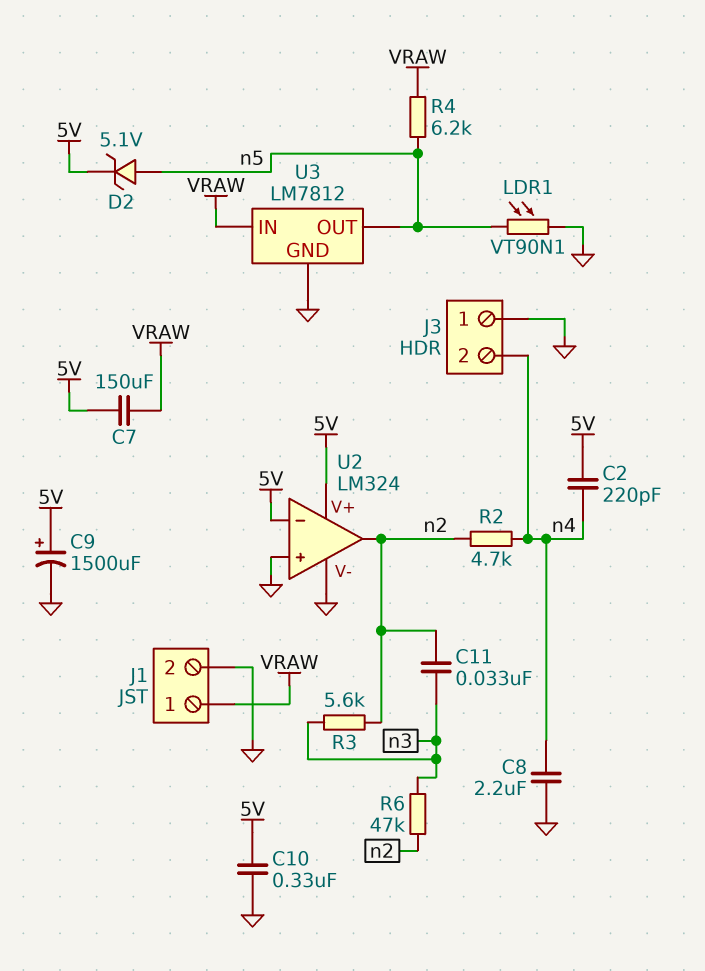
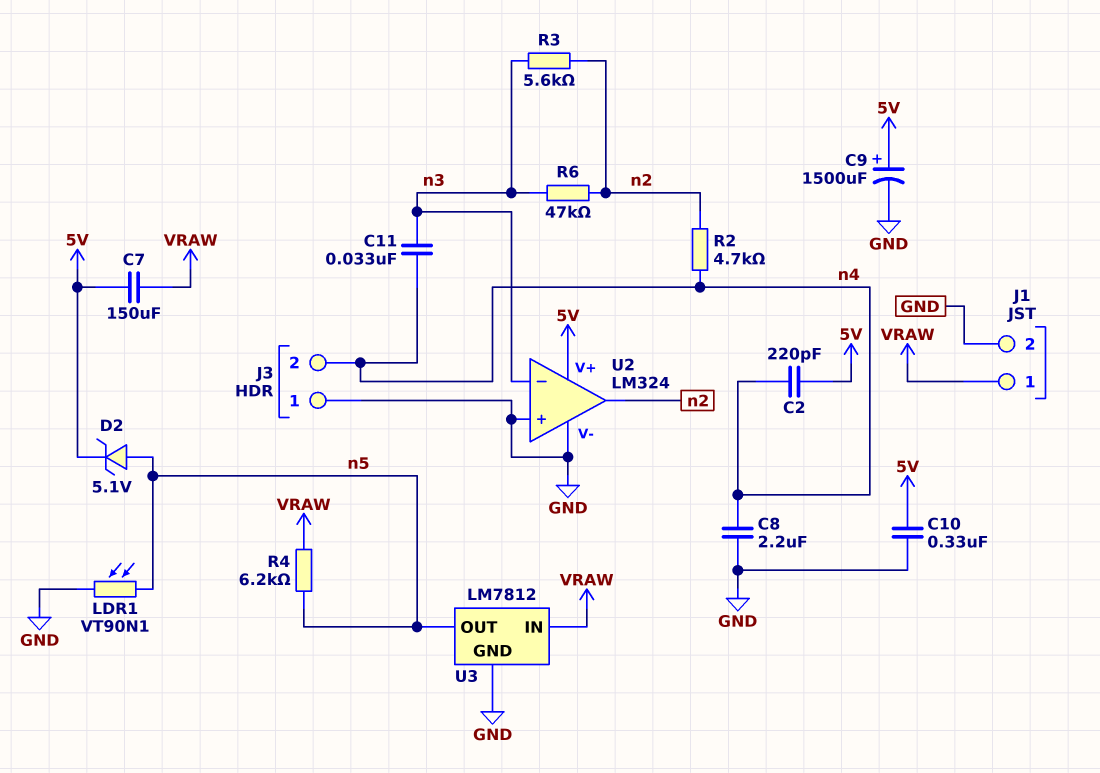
C11: 33nF (n2, n3) -> 33nF (n3, n4)
U2 pin in-: 5V -> n3

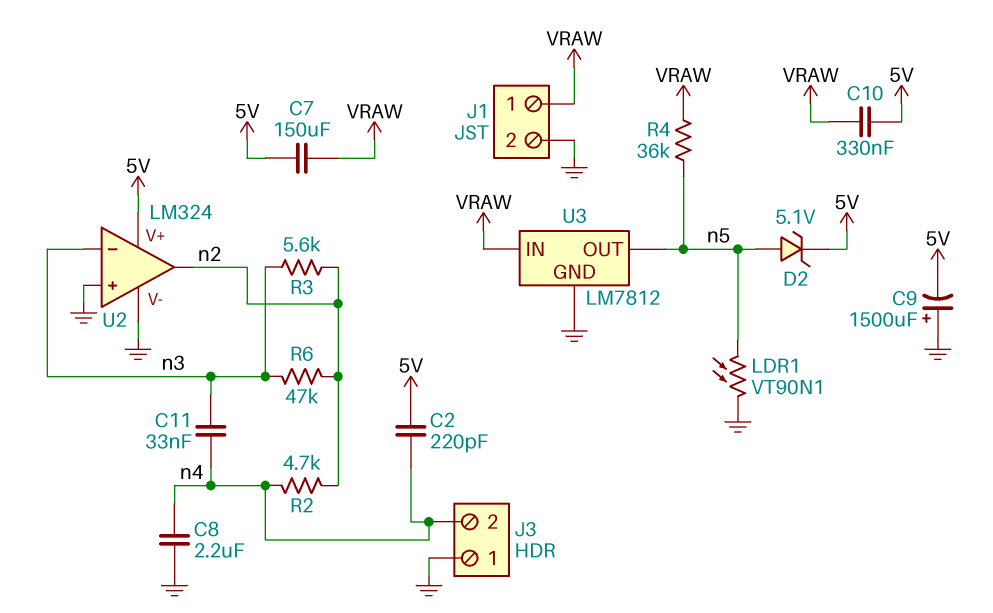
C9: 1500uF (plus 5V, minus GND) -> 1500uF (plus GND, minus 5V)
C10: 330nF (5V, GND) -> 330nF (5V, VRAW)
R4: 6.2k (VRAW, n5) -> 36k (VRAW, n5)

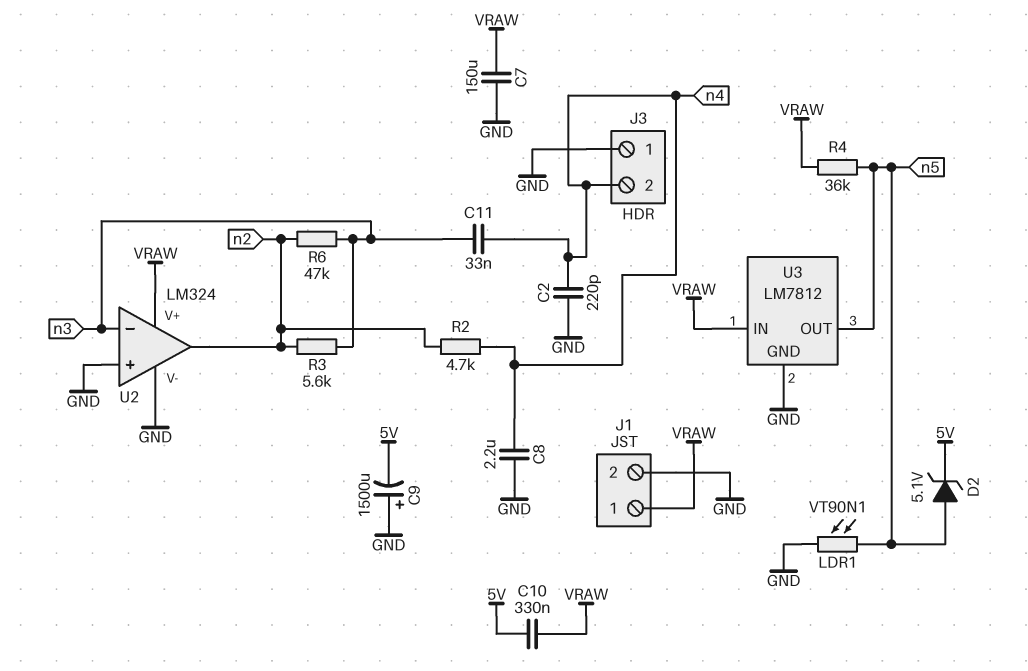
C2: 220pF (5V, n4) -> 220pF (GND, n4)
C7: 150uF (5V, VRAW) -> 150uF (GND, VRAW)
U2 pin V+: 5V -> VRAW

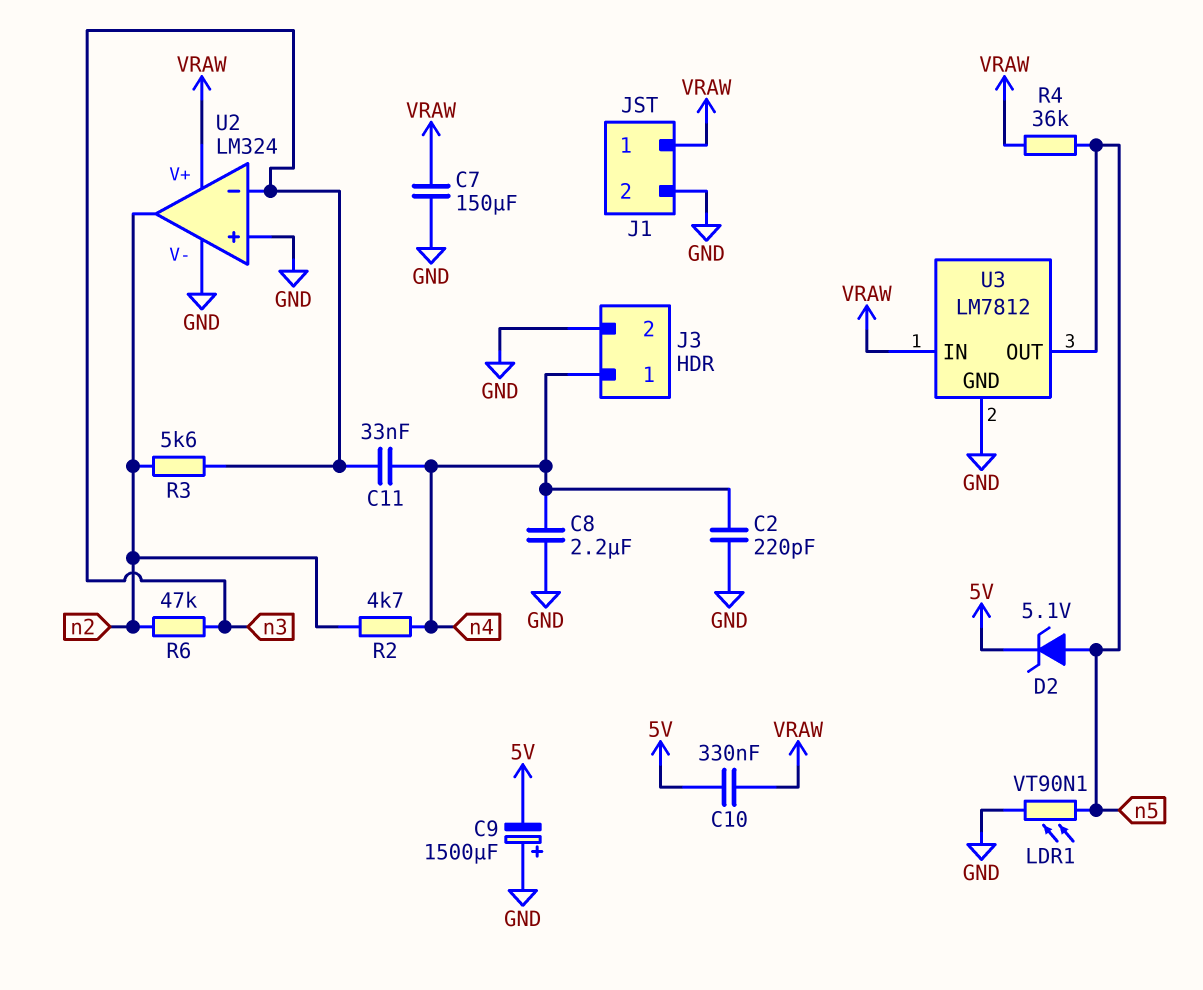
J3 pin 1: GND -> n4
J3 pin 2: n4 -> GND

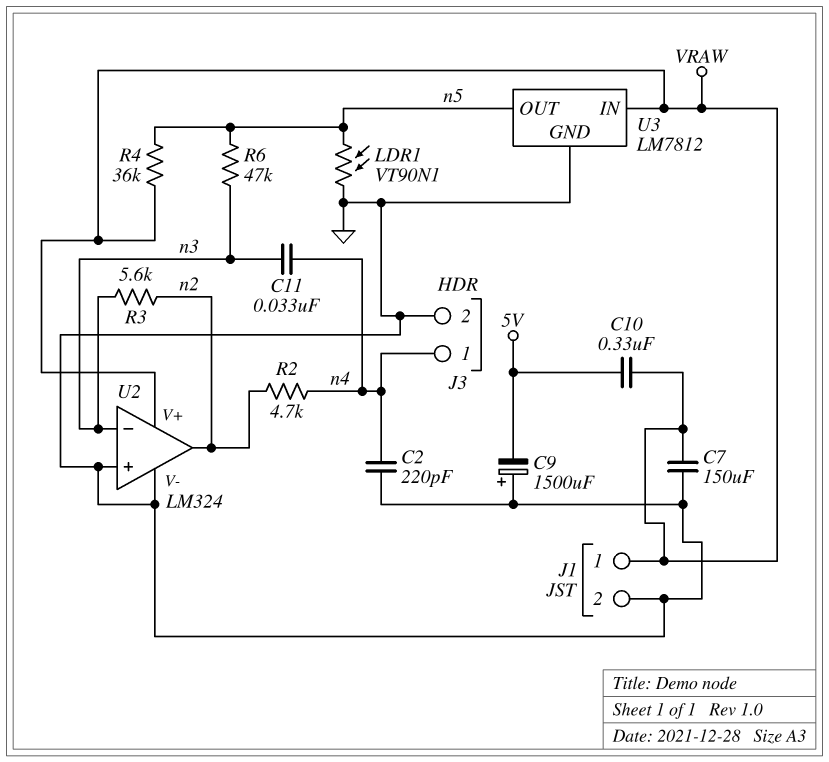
C8: 2.2uF (GND, n4) -> none
D2: zener 5.1V (A n5, K 5V) -> none
R6: 47k (n2, n3) -> 47k (n3, n5)

